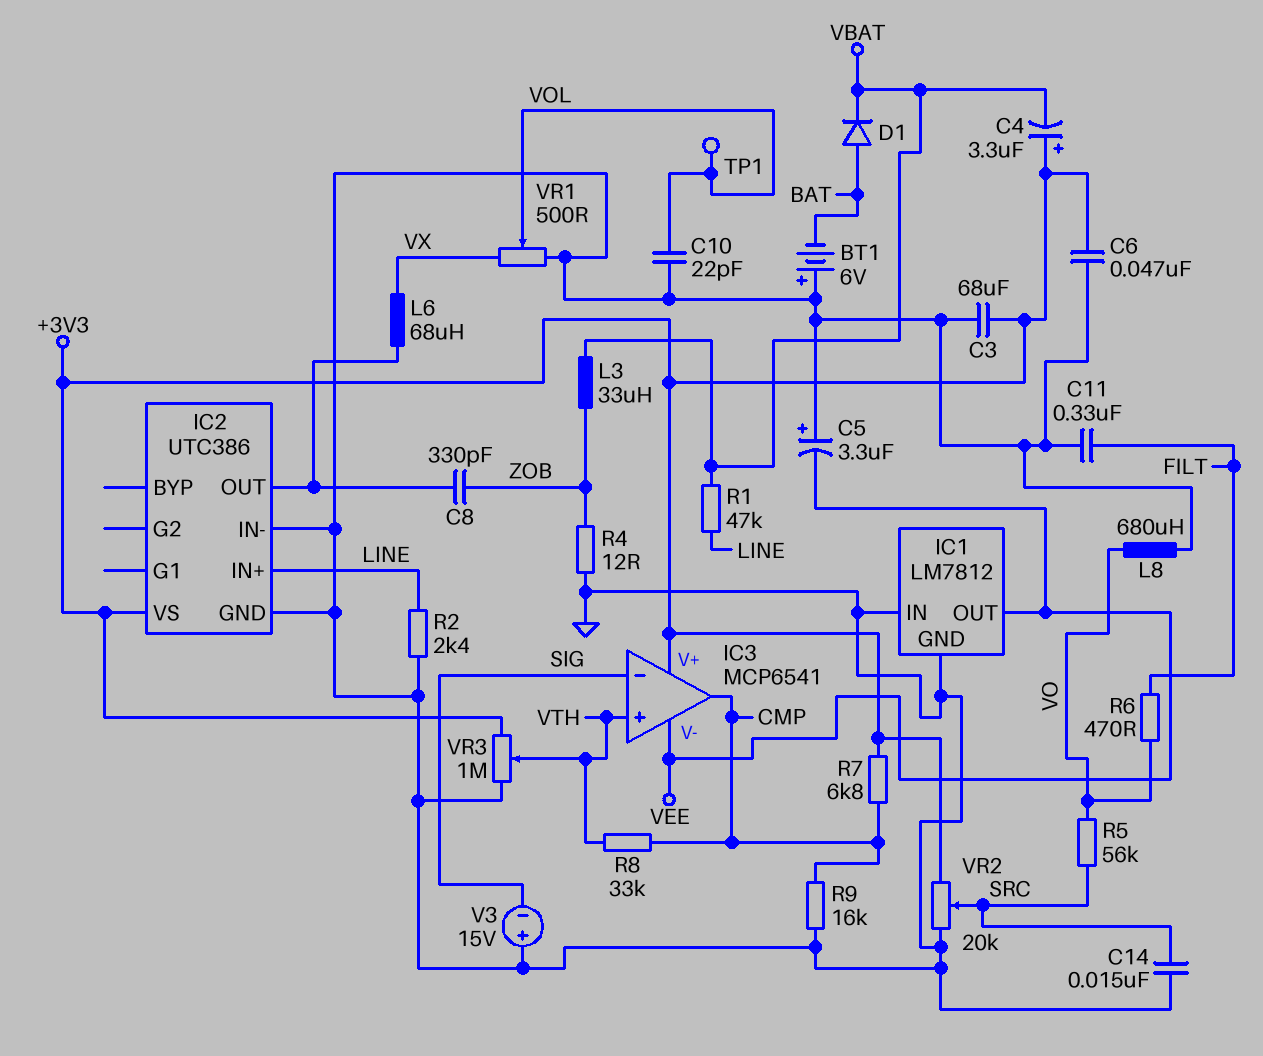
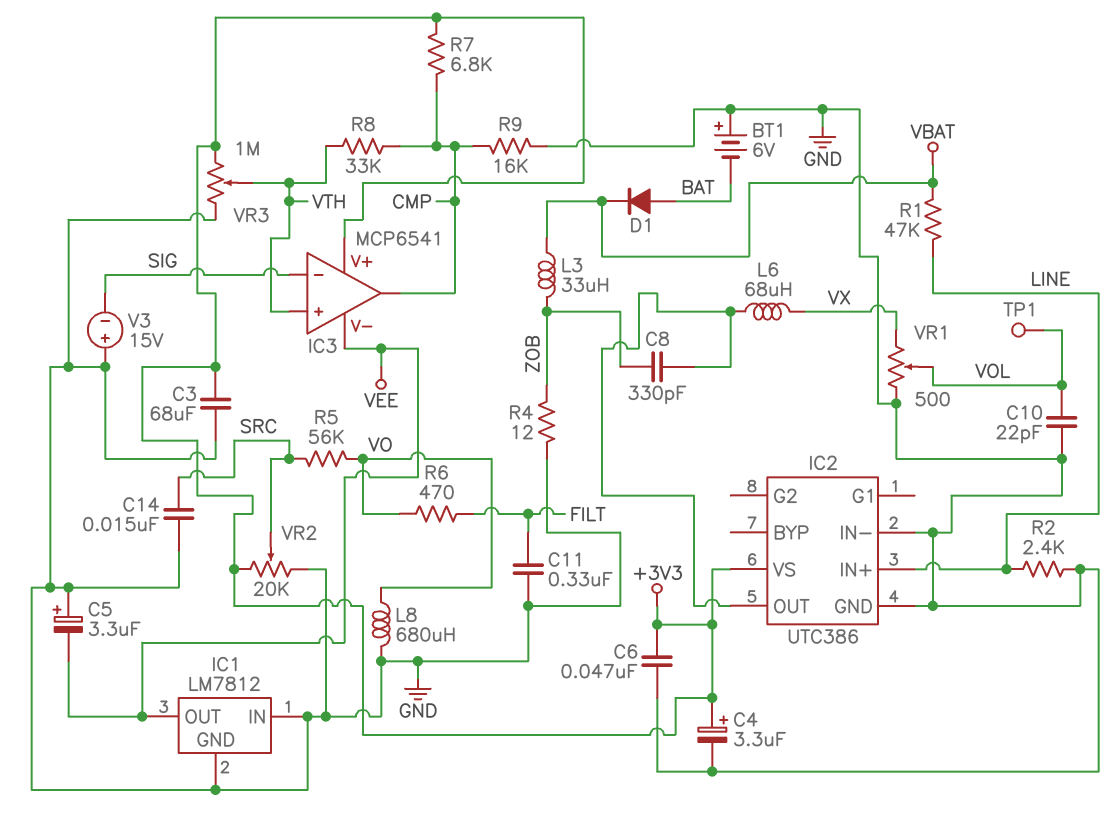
C4: 3.3uF (plus +3V3, minus VBAT) -> 3.3uF (plus +3V3, minus GND)

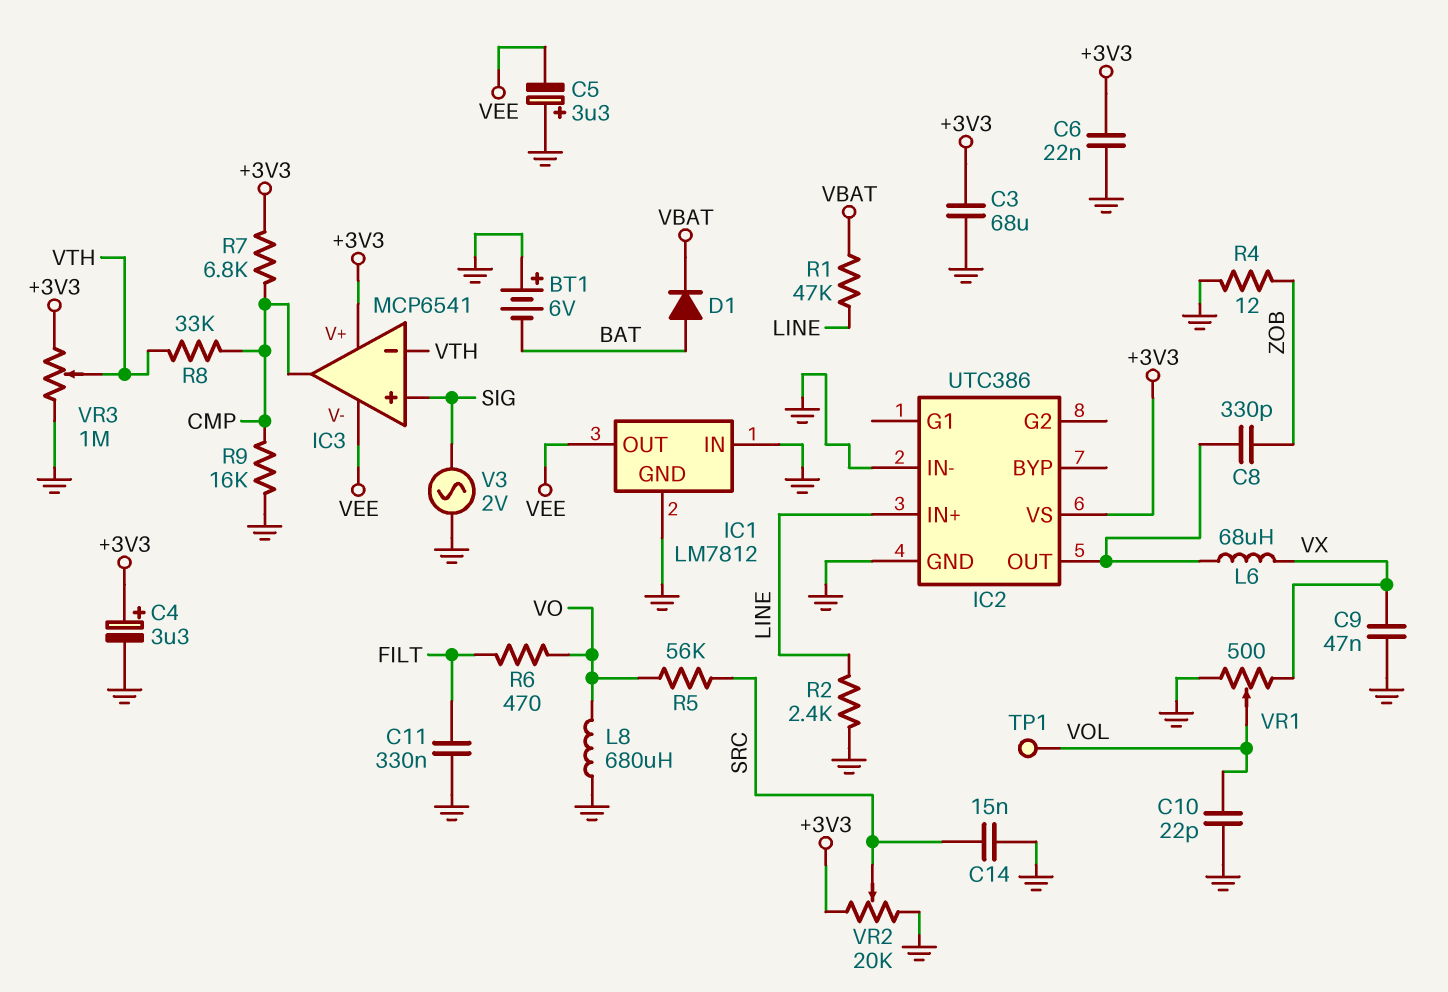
C6: 47nF (+3V3, GND) -> 22nF (+3V3, GND)
C9: none -> 47nF (GND, VX)
IC3 pin in+: VTH -> SIG
IC3 pin in-: SIG -> VTH
L3: 33uH (VBAT, ZOB) -> none
V3: 15V (plus GND, minus SIG) -> AC 2V (GND, SIG)

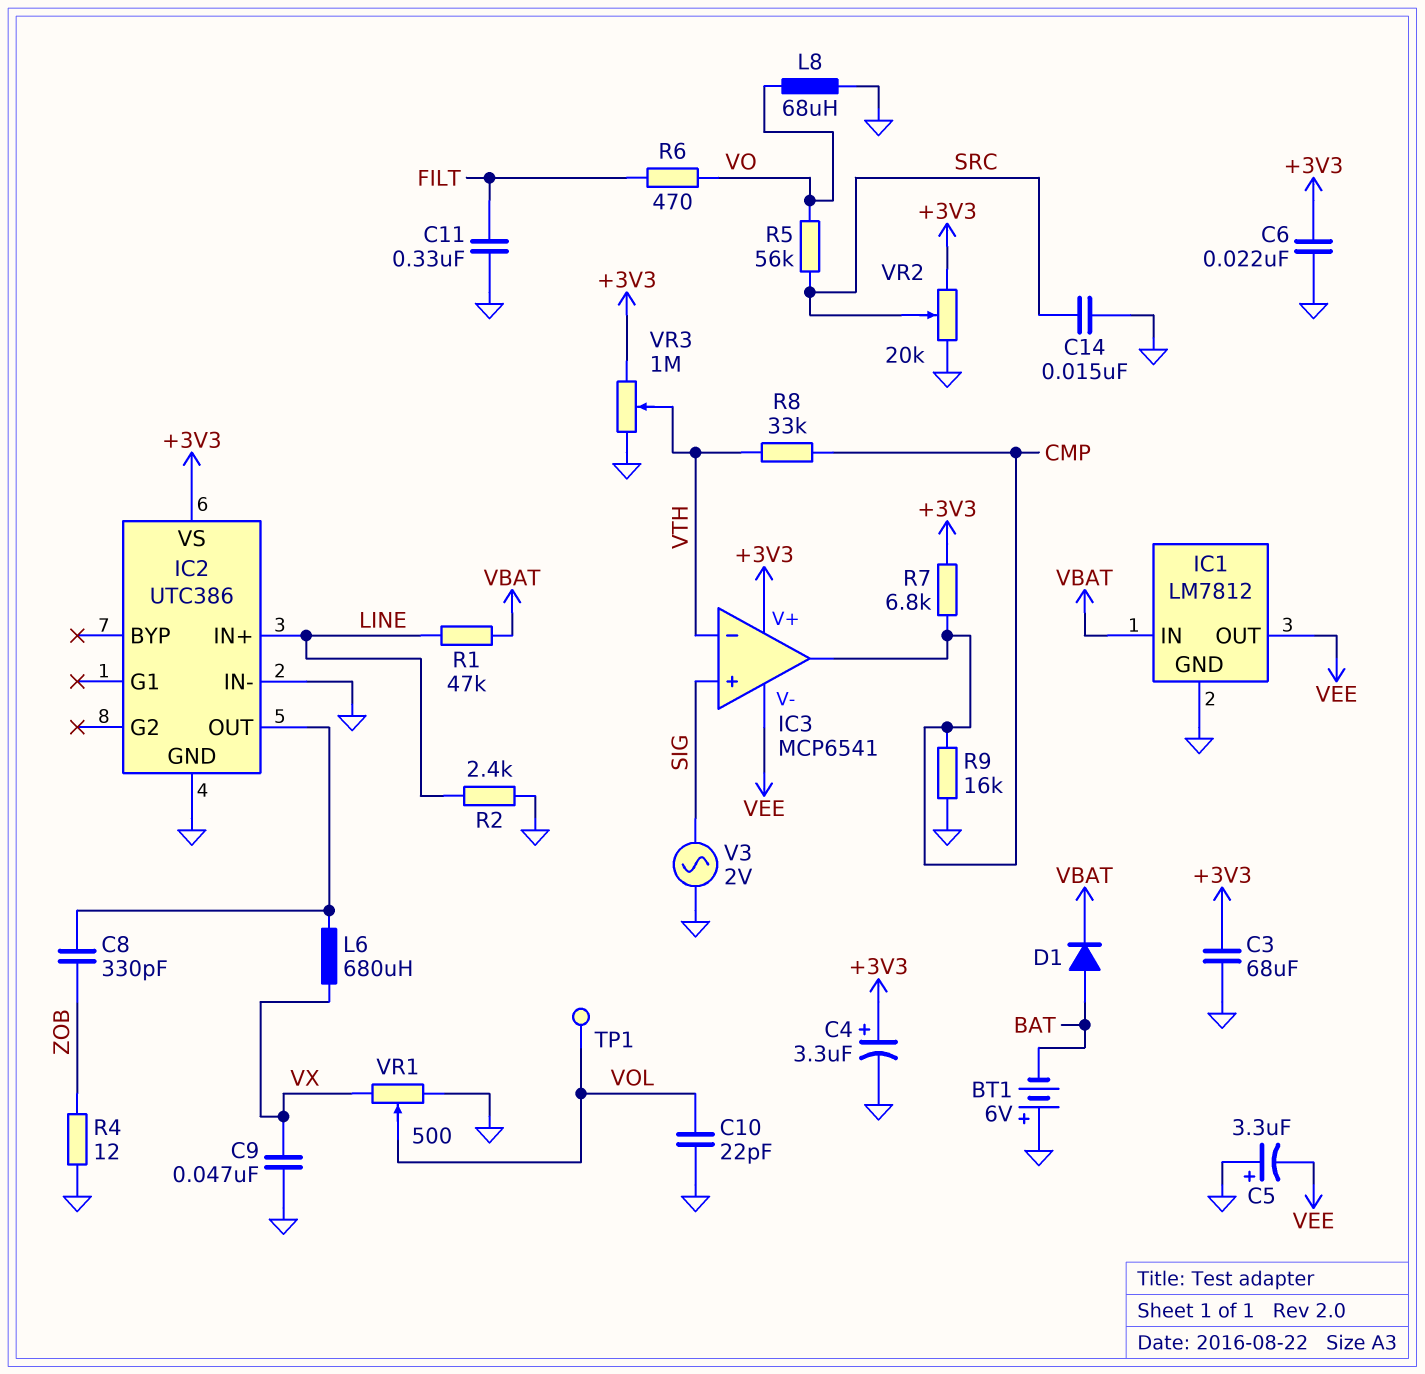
IC1 pin IN: GND -> VBAT
L6: 68uH (IC2/OUT, VX) -> 680uH (IC2/OUT, VX)
L8: 680uH (GND, VO) -> 68uH (GND, VO)

